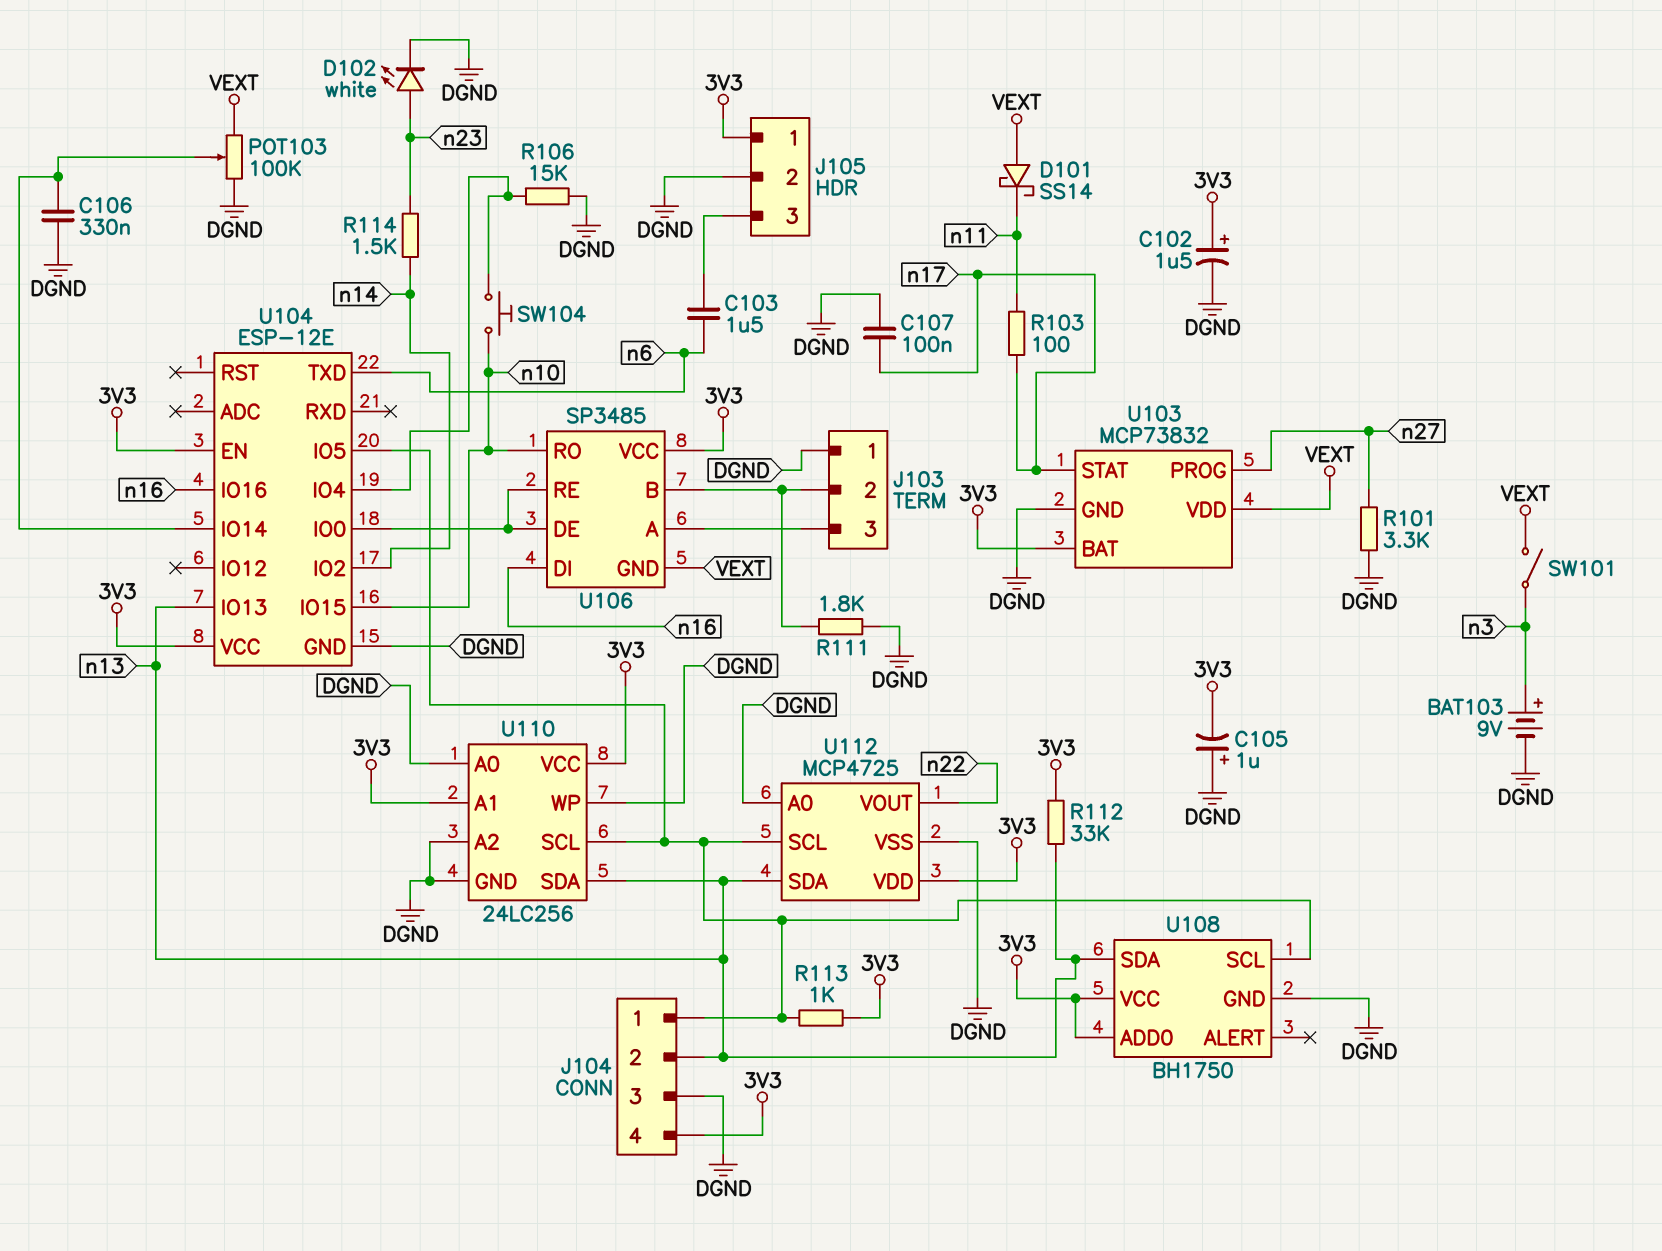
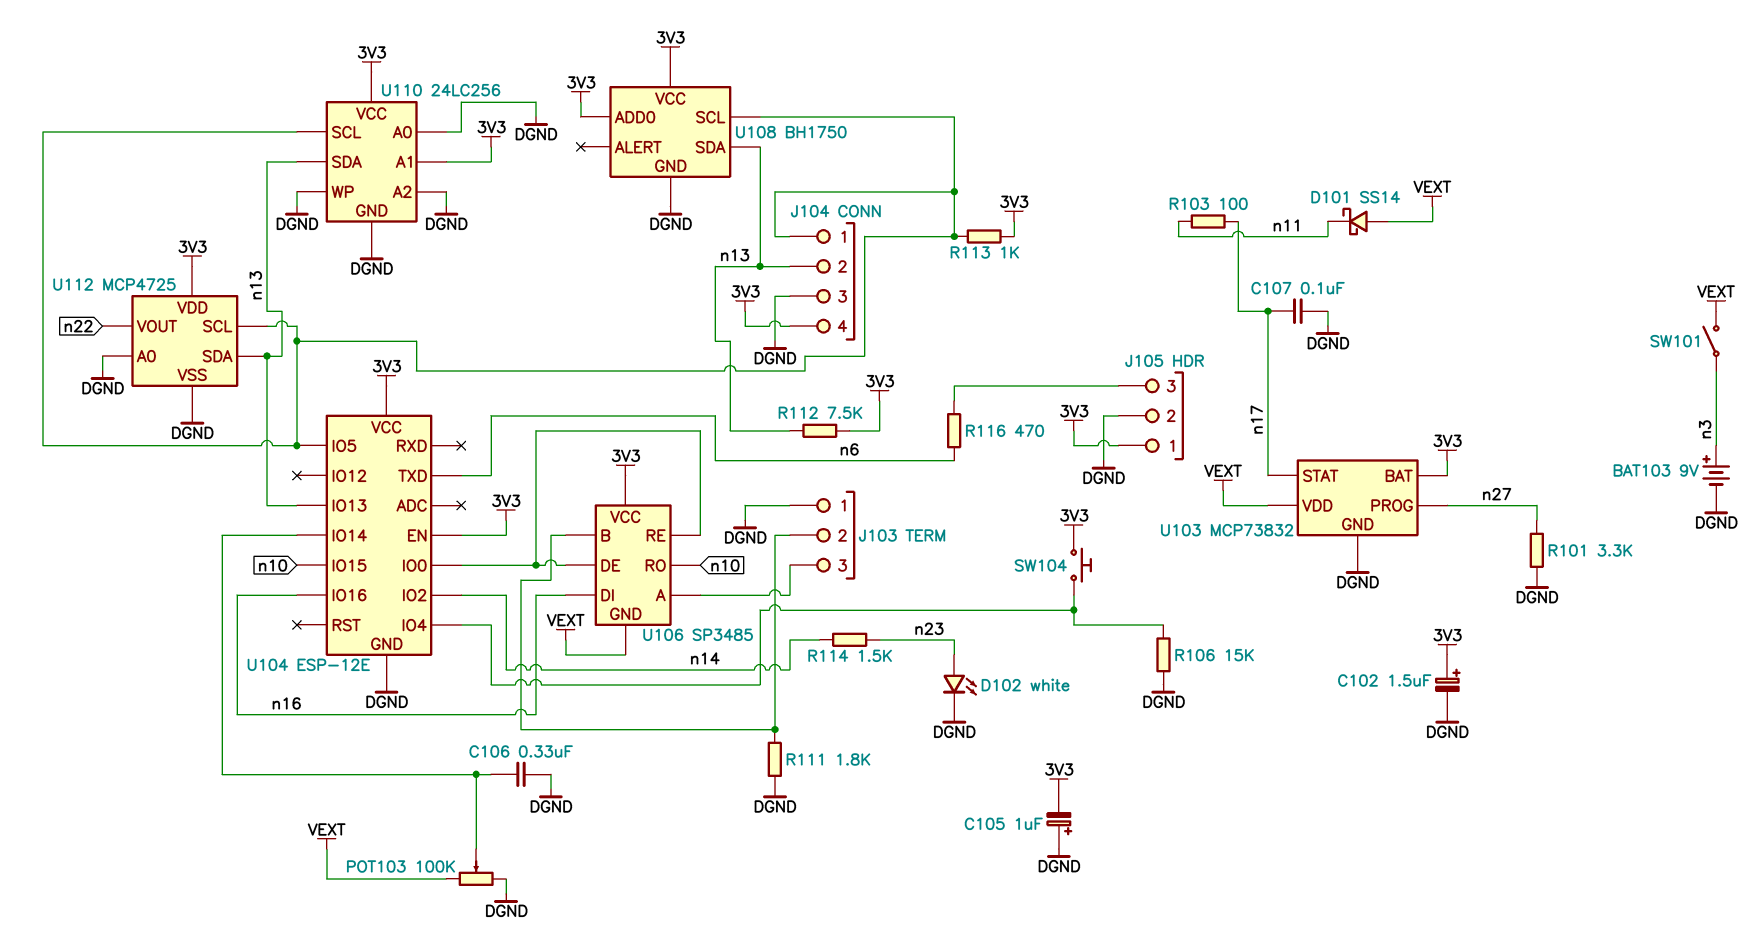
C103: 1.5uF (J105/3, n6) -> none
R112: 33k (3V3, n13) -> 7.5k (3V3, n13)
R116: none -> 470 (J105/3, n6)
SW104: button (U104/IO4, n10) -> button (3V3, U104/IO4)

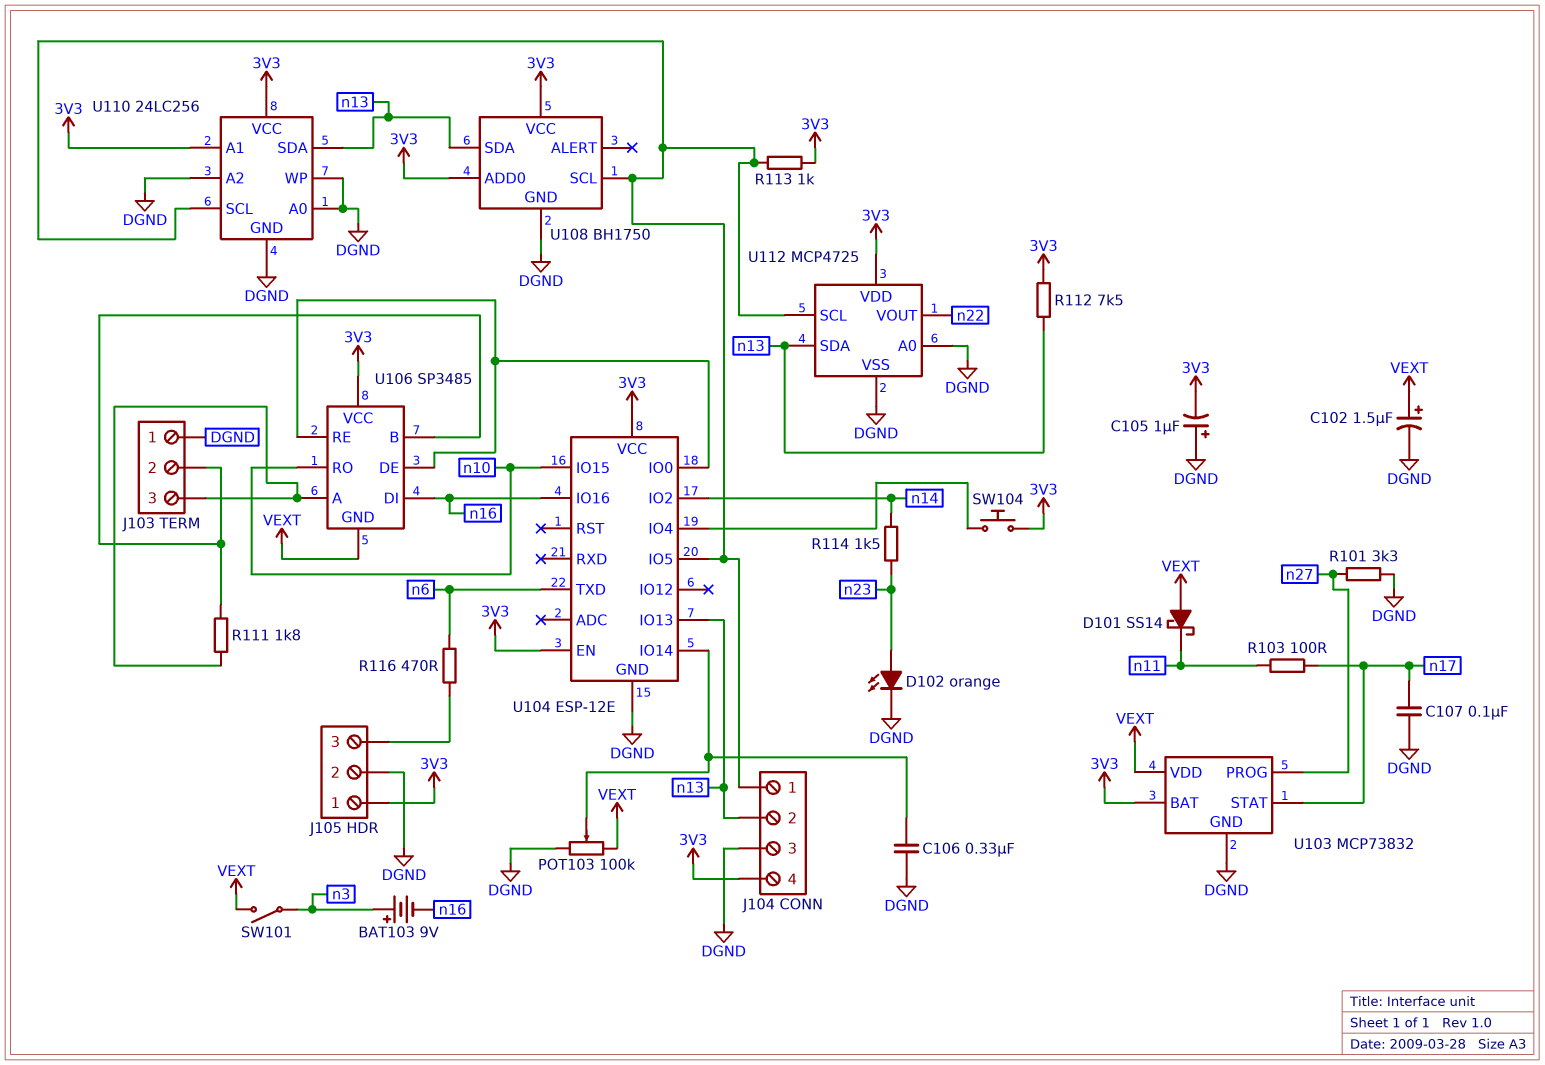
BAT103: 9V (plus n3, minus DGND) -> 9V (plus n3, minus n16)
C102: 1.5uF (plus 3V3, minus DGND) -> 1.5uF (plus VEXT, minus DGND)
D102: LED white (A n23, K DGND) -> LED orange (A n23, K DGND)
R106: 15k (DGND, U104/IO4) -> none
R111: 1.8k (DGND, J103/2) -> 1.8k (J103/2, J103/3)

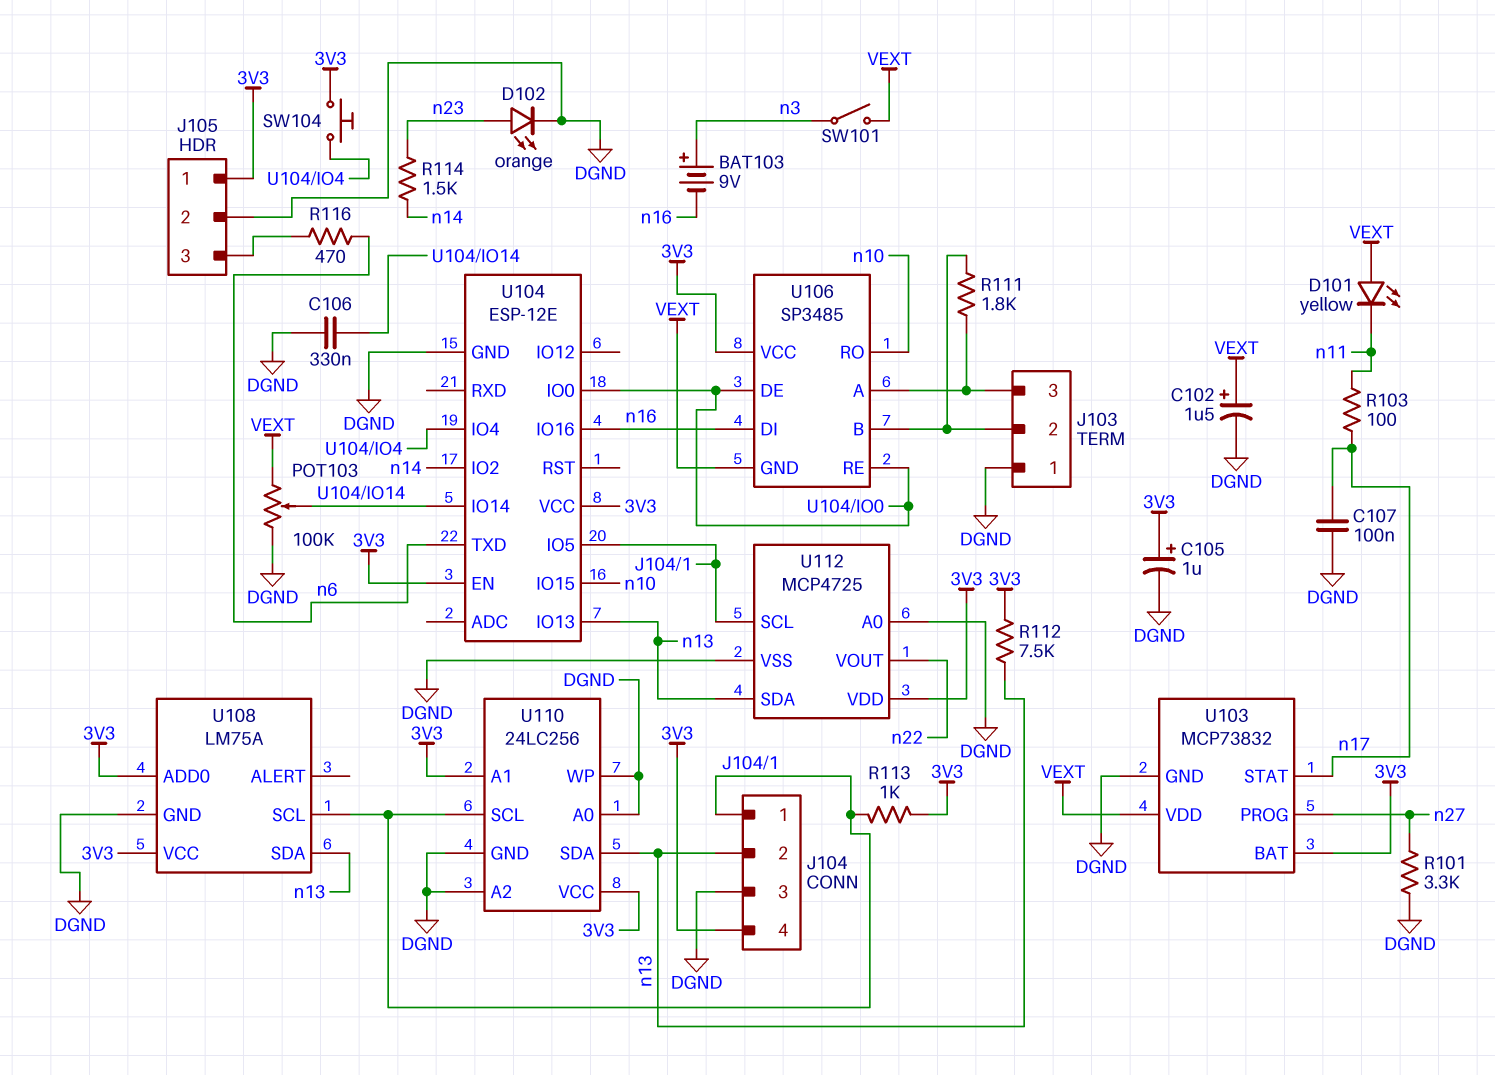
C105: 1uF (plus DGND, minus 3V3) -> 1uF (plus 3V3, minus DGND)
D101: schottky SS14 (A VEXT, K n11) -> LED yellow (A VEXT, K n11)
U108: BH1750 -> LM75A

